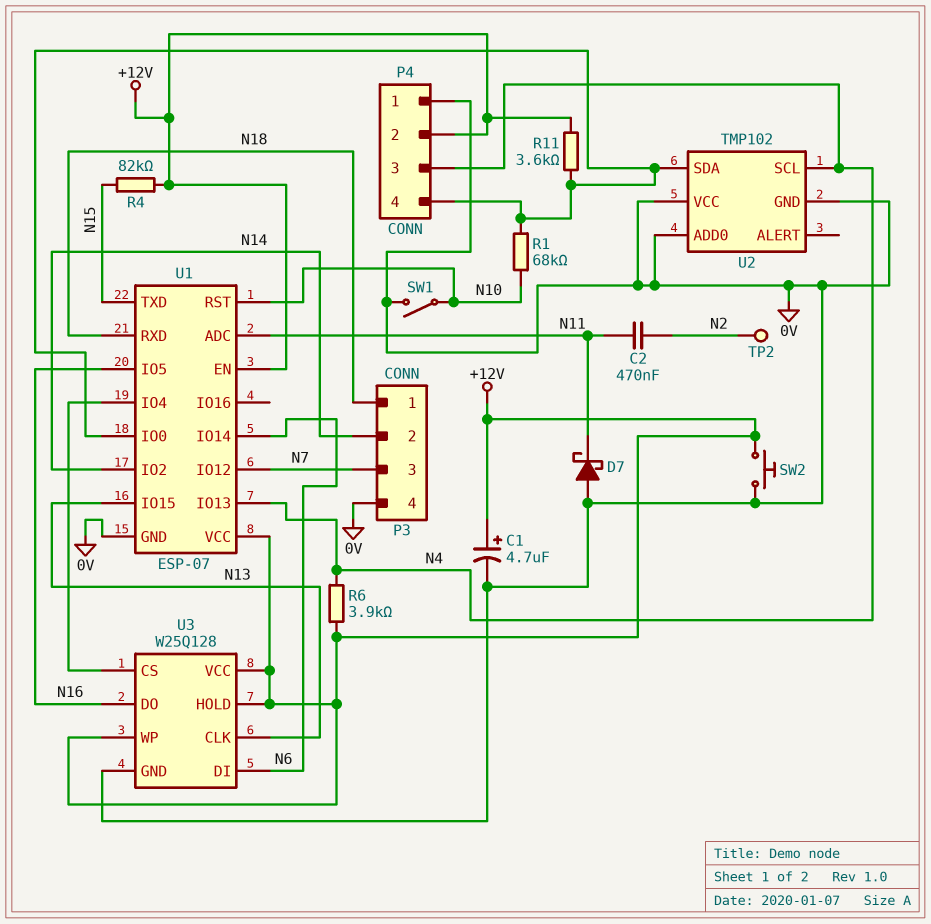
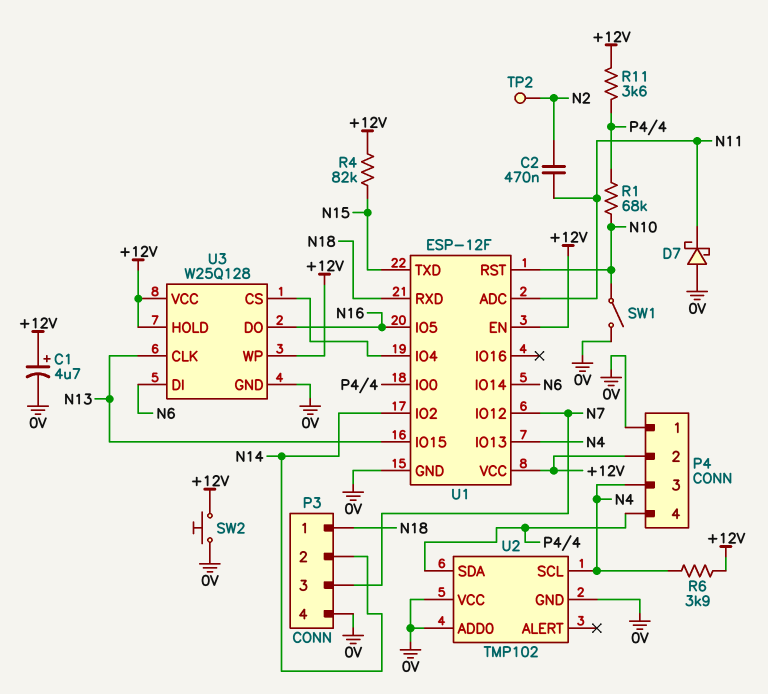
U1: ESP-07 -> ESP-12F

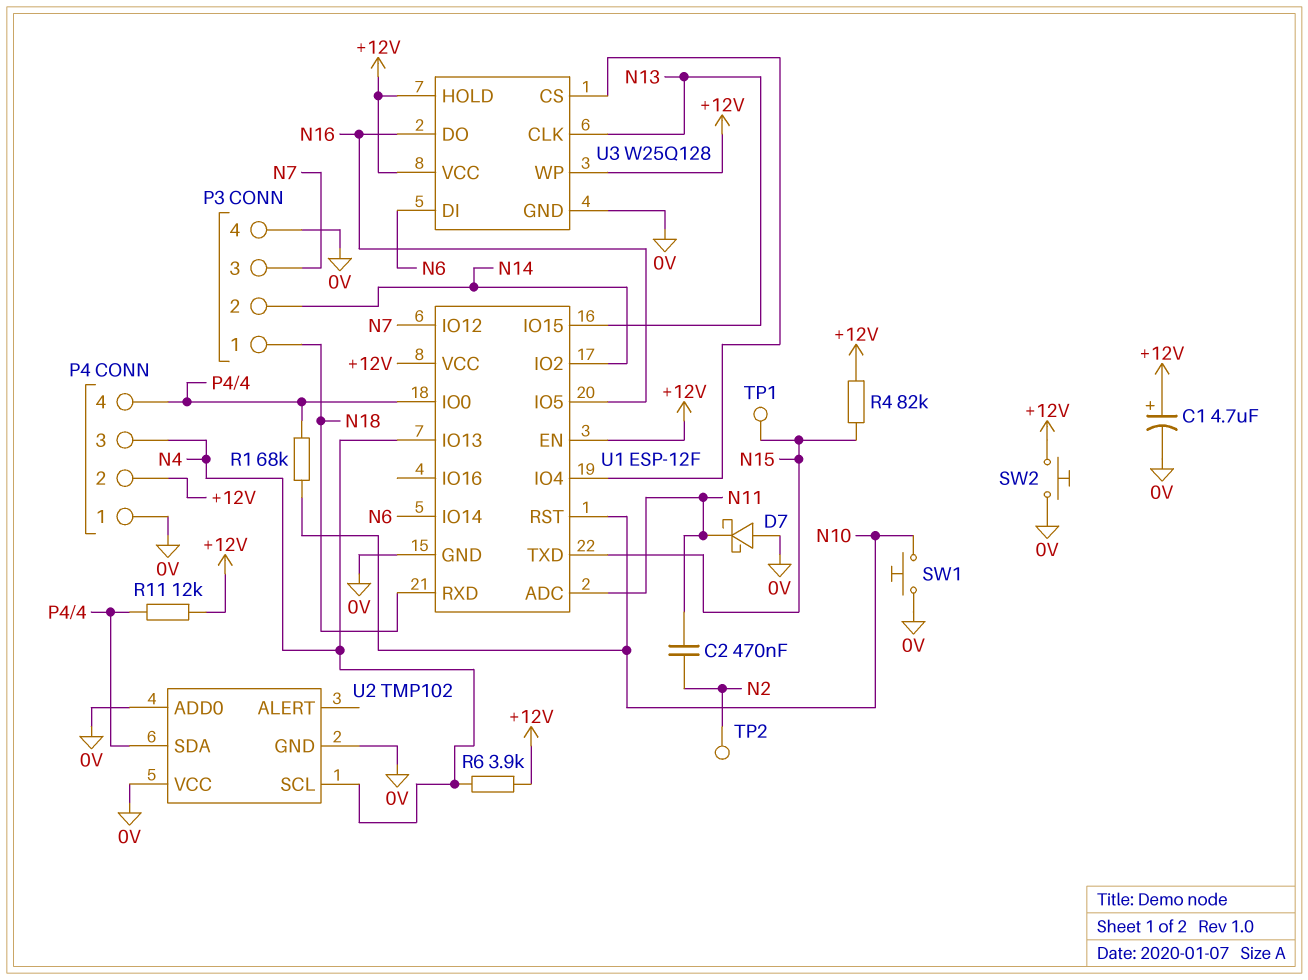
R11: 3.6k (+12V, P4/4) -> 12k (+12V, P4/4)
SW1: switch (0V, N10) -> button (0V, N10)
TP1: none -> test point (N15)

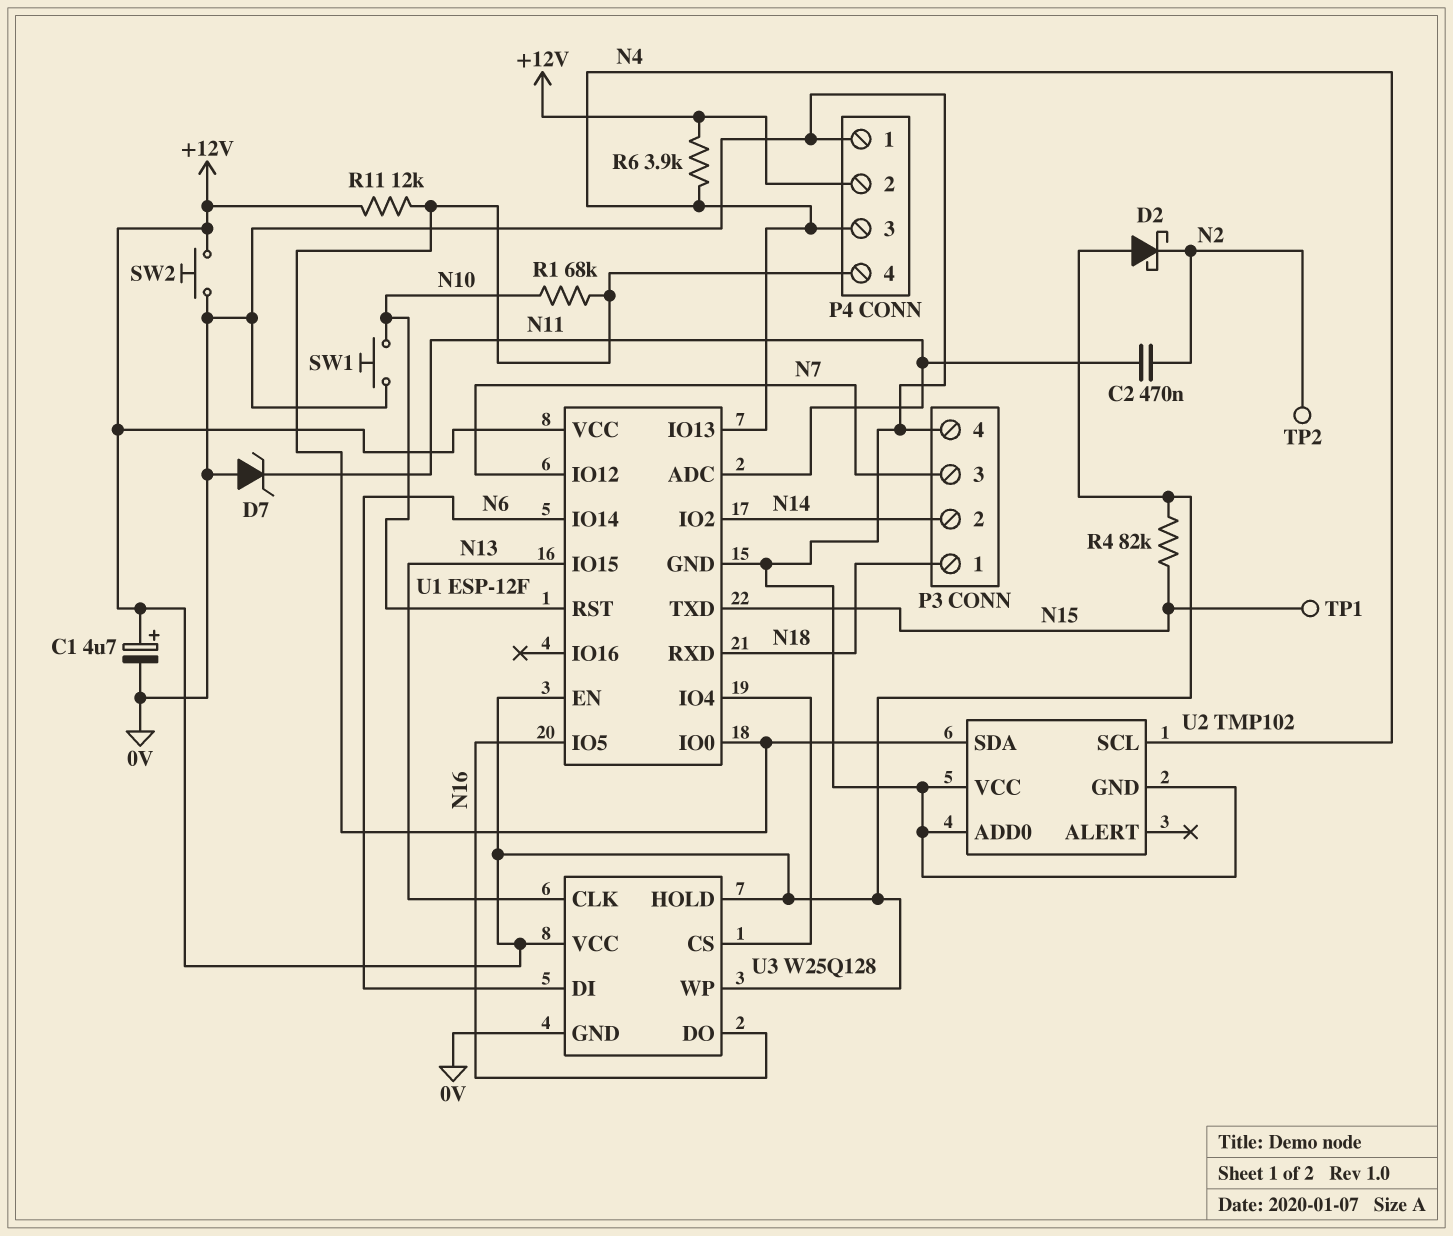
D2: none -> schottky (A +12V, K N2)
D7: schottky (A 0V, K N11) -> zener (A 0V, K N11)

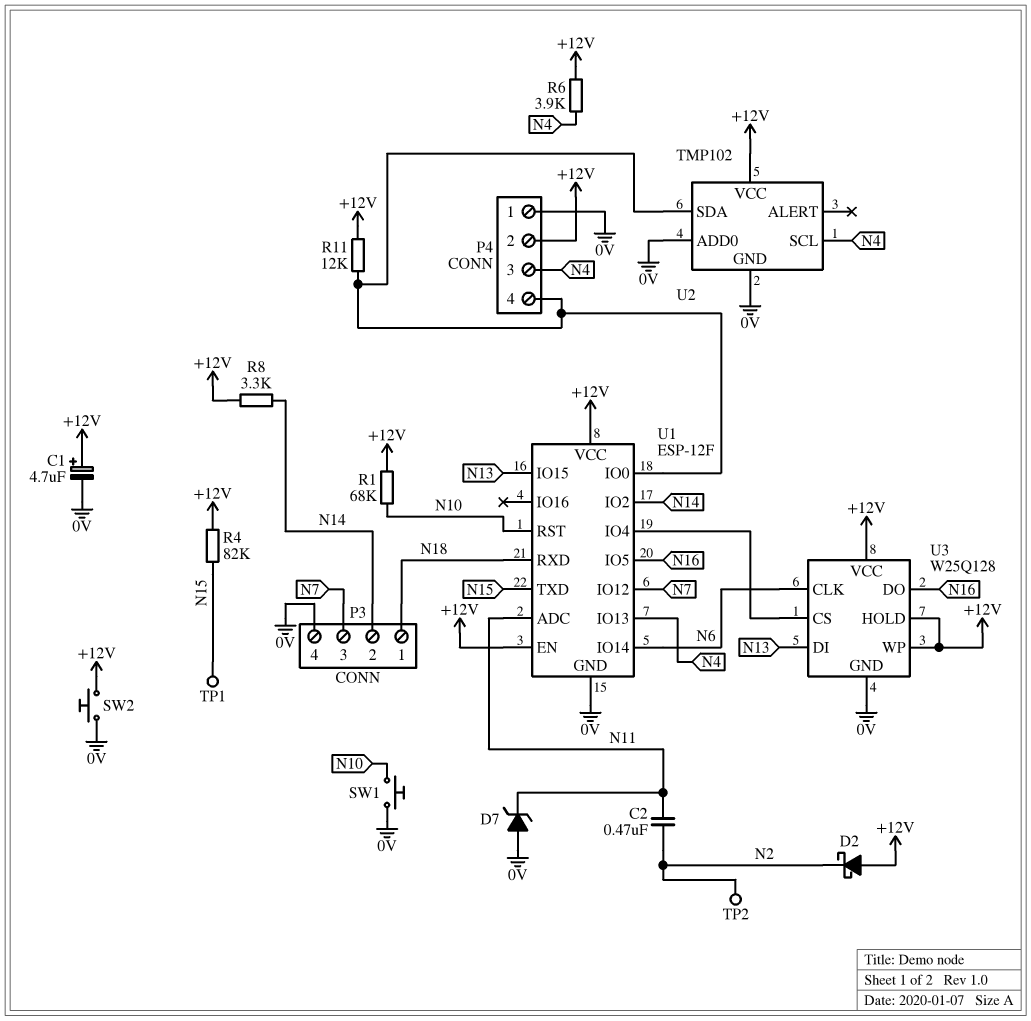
R1: 68k (N10, P4/4) -> 68k (+12V, N10)
R8: none -> 3.3k (+12V, N14)
U2 pin VCC: 0V -> +12V
U3 pin CLK: N13 -> N6
U3 pin DI: N6 -> N13

